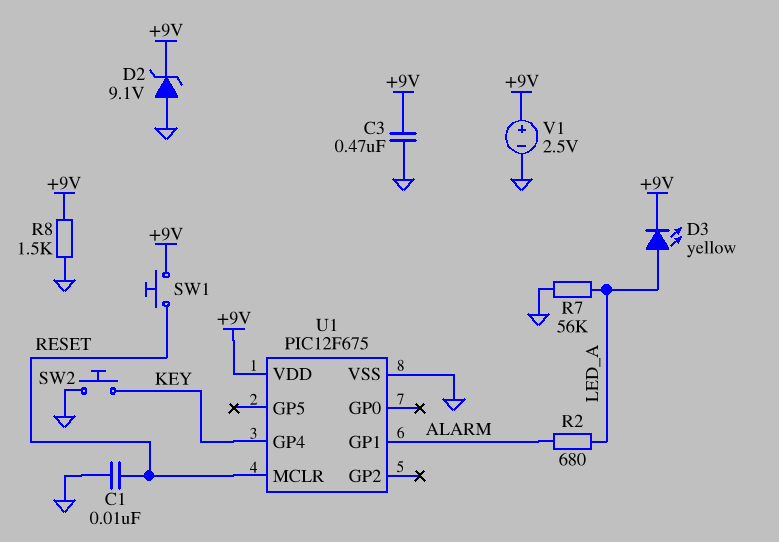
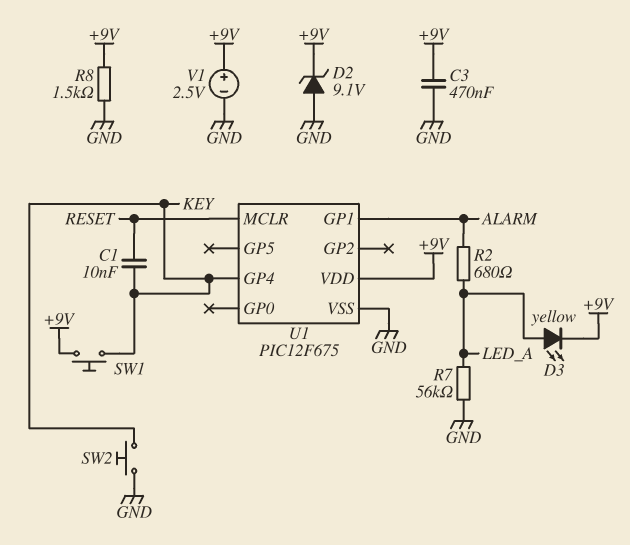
C1: 10nF (GND, RESET) -> 10nF (KEY, RESET)
SW1: button (+9V, RESET) -> button (+9V, KEY)

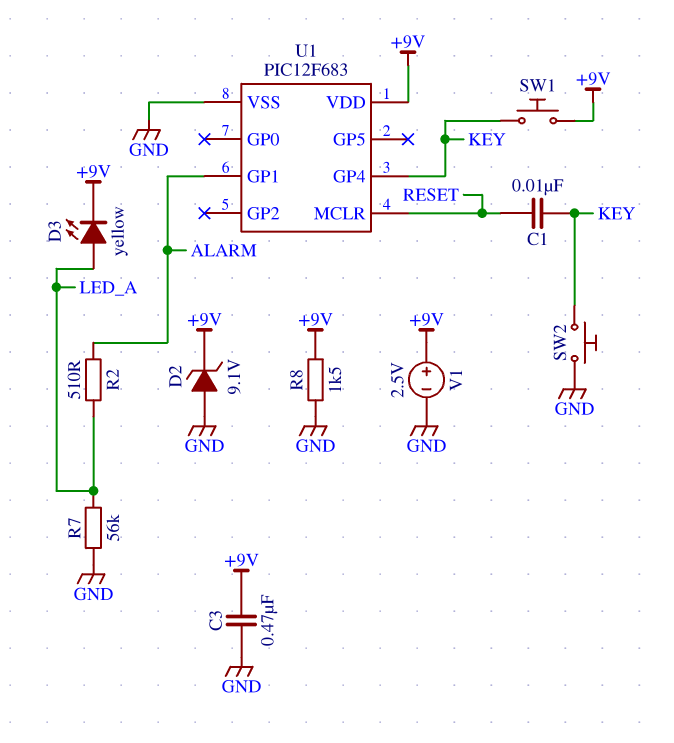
R2: 680 (ALARM, LED_A) -> 510 (ALARM, LED_A)
U1: PIC12F675 -> PIC12F683

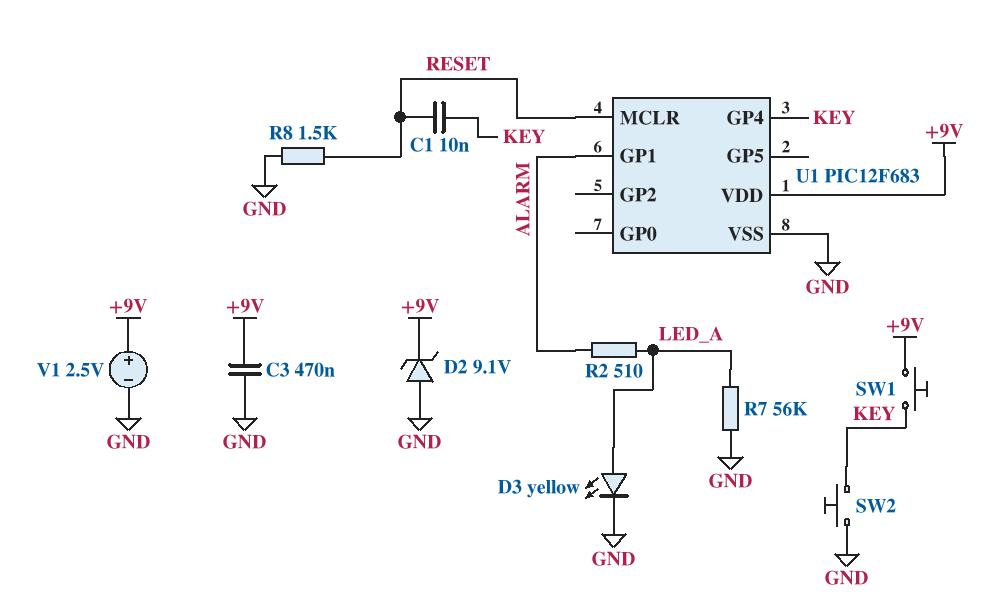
D3: LED yellow (A LED_A, K +9V) -> LED yellow (A LED_A, K GND)
R8: 1.5k (+9V, GND) -> 1.5k (GND, RESET)

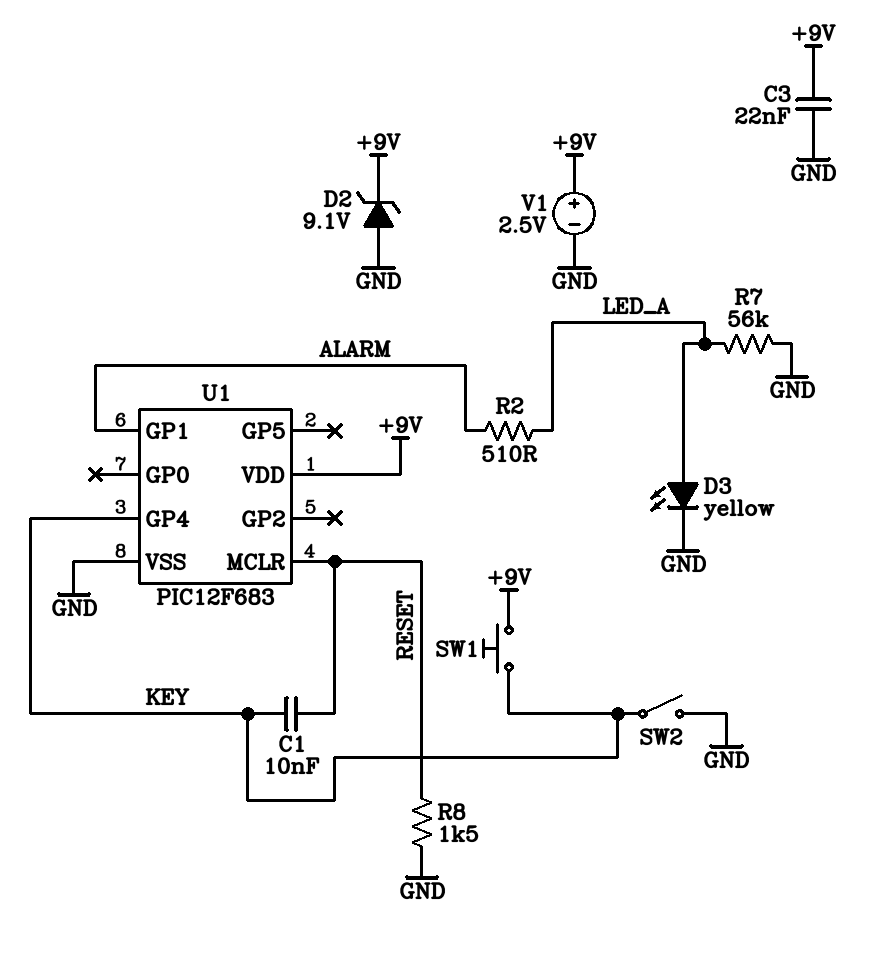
C3: 470nF (+9V, GND) -> 22nF (+9V, GND)
SW2: button (GND, KEY) -> switch (GND, KEY)

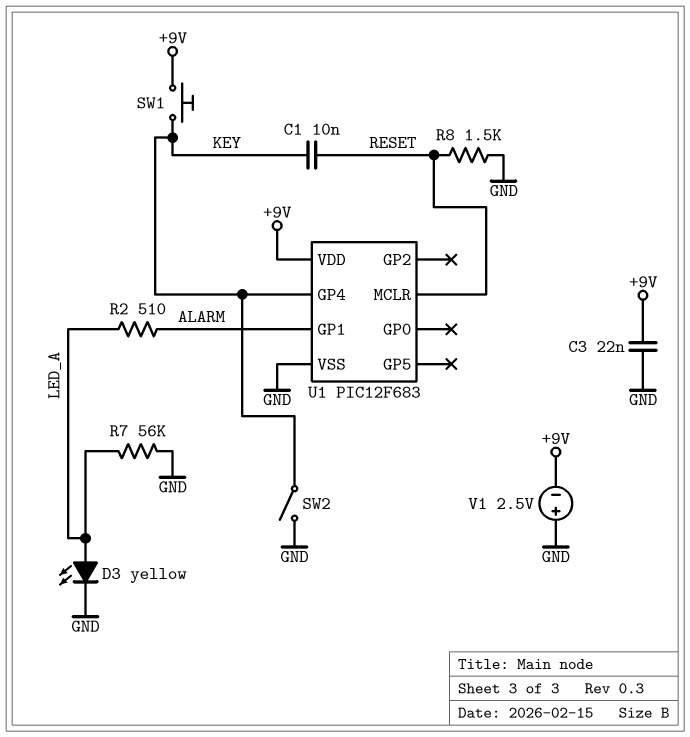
D2: zener 9.1V (A GND, K +9V) -> none
V1: 2.5V (plus +9V, minus GND) -> 2.5V (plus GND, minus +9V)

